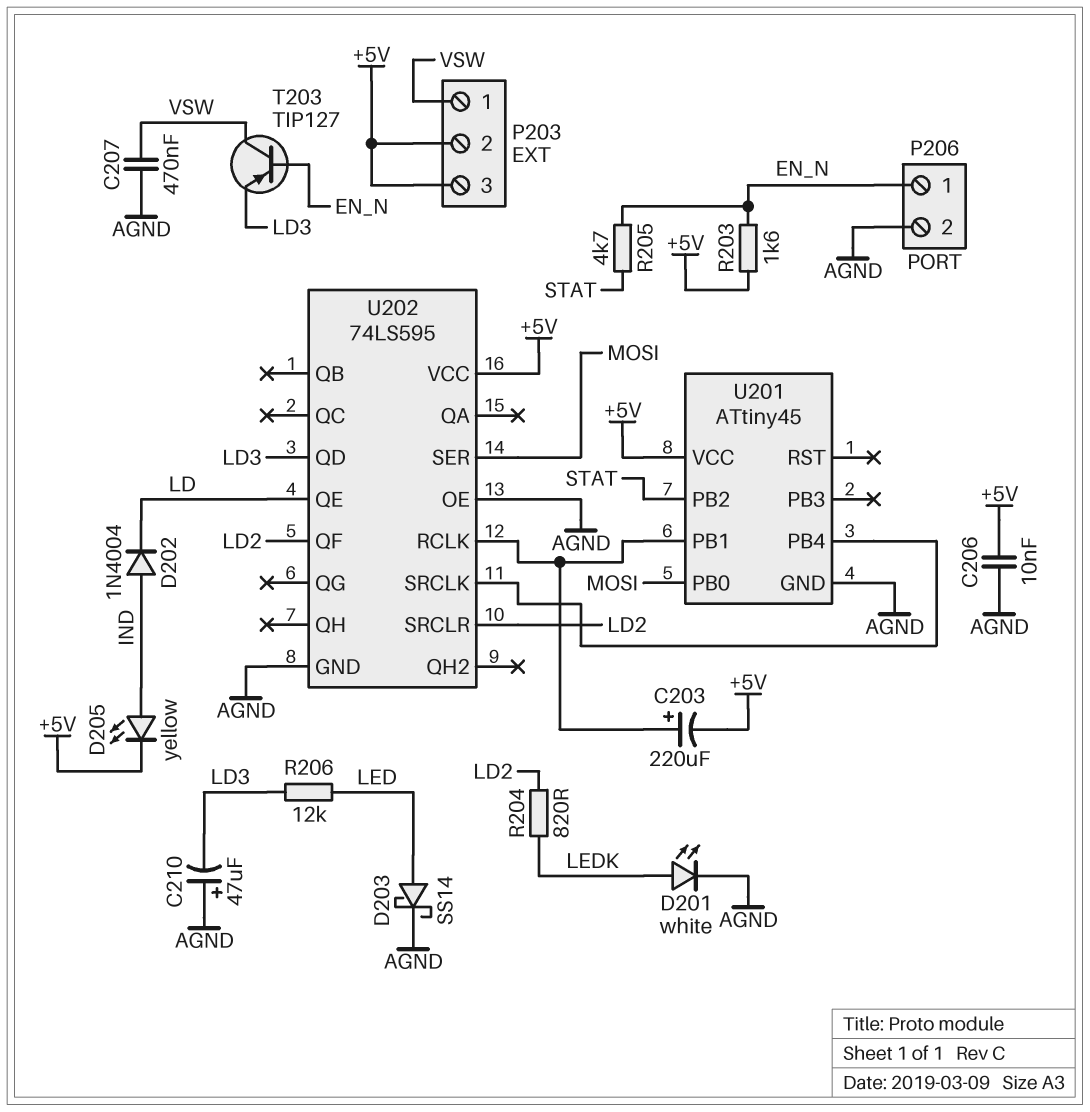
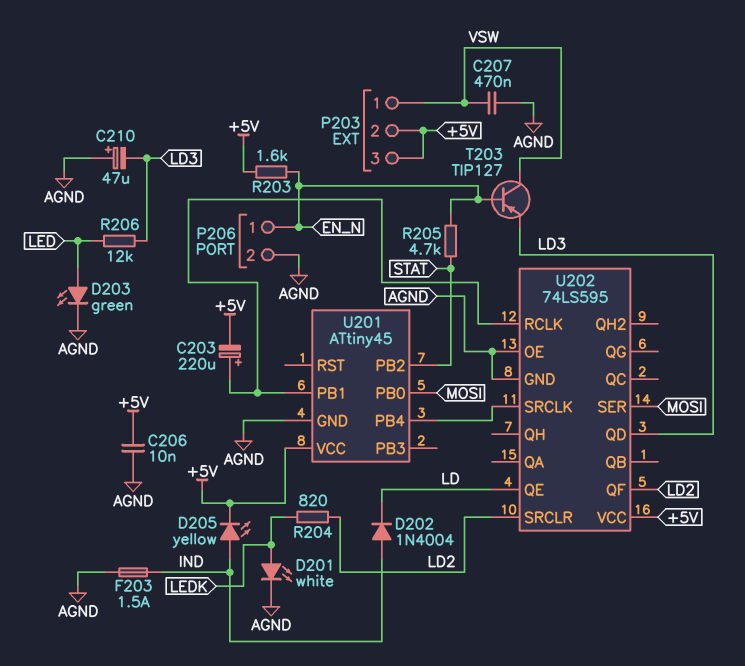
D203: schottky SS14 (A LED, K AGND) -> LED green (A LED, K AGND)
F203: none -> 1.5A (AGND, IND)

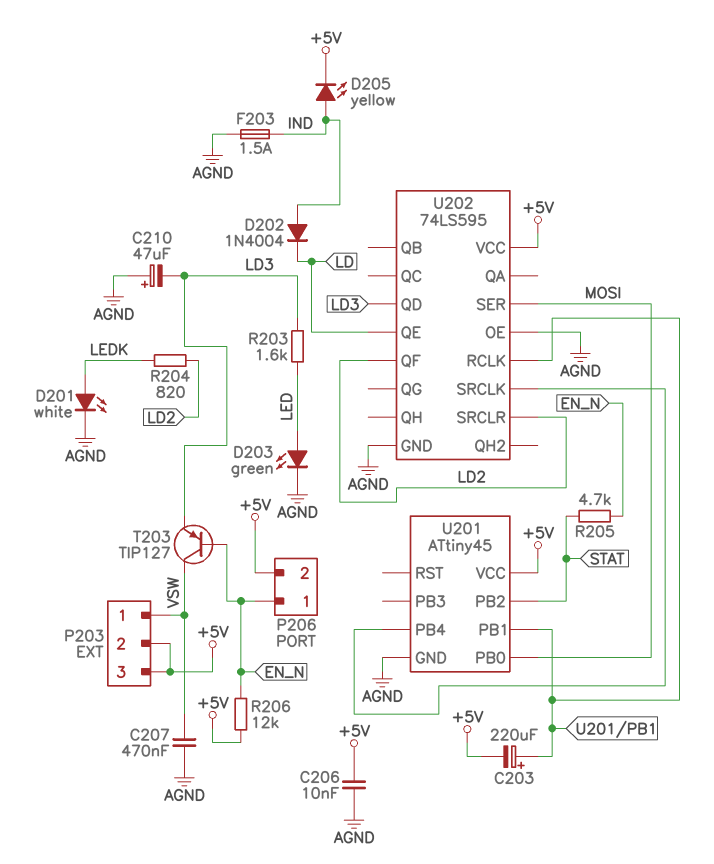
P206 pin 2: AGND -> +5V
R203: 1.6k (+5V, EN_N) -> 1.6k (LD3, LED)
R206: 12k (LD3, LED) -> 12k (+5V, EN_N)

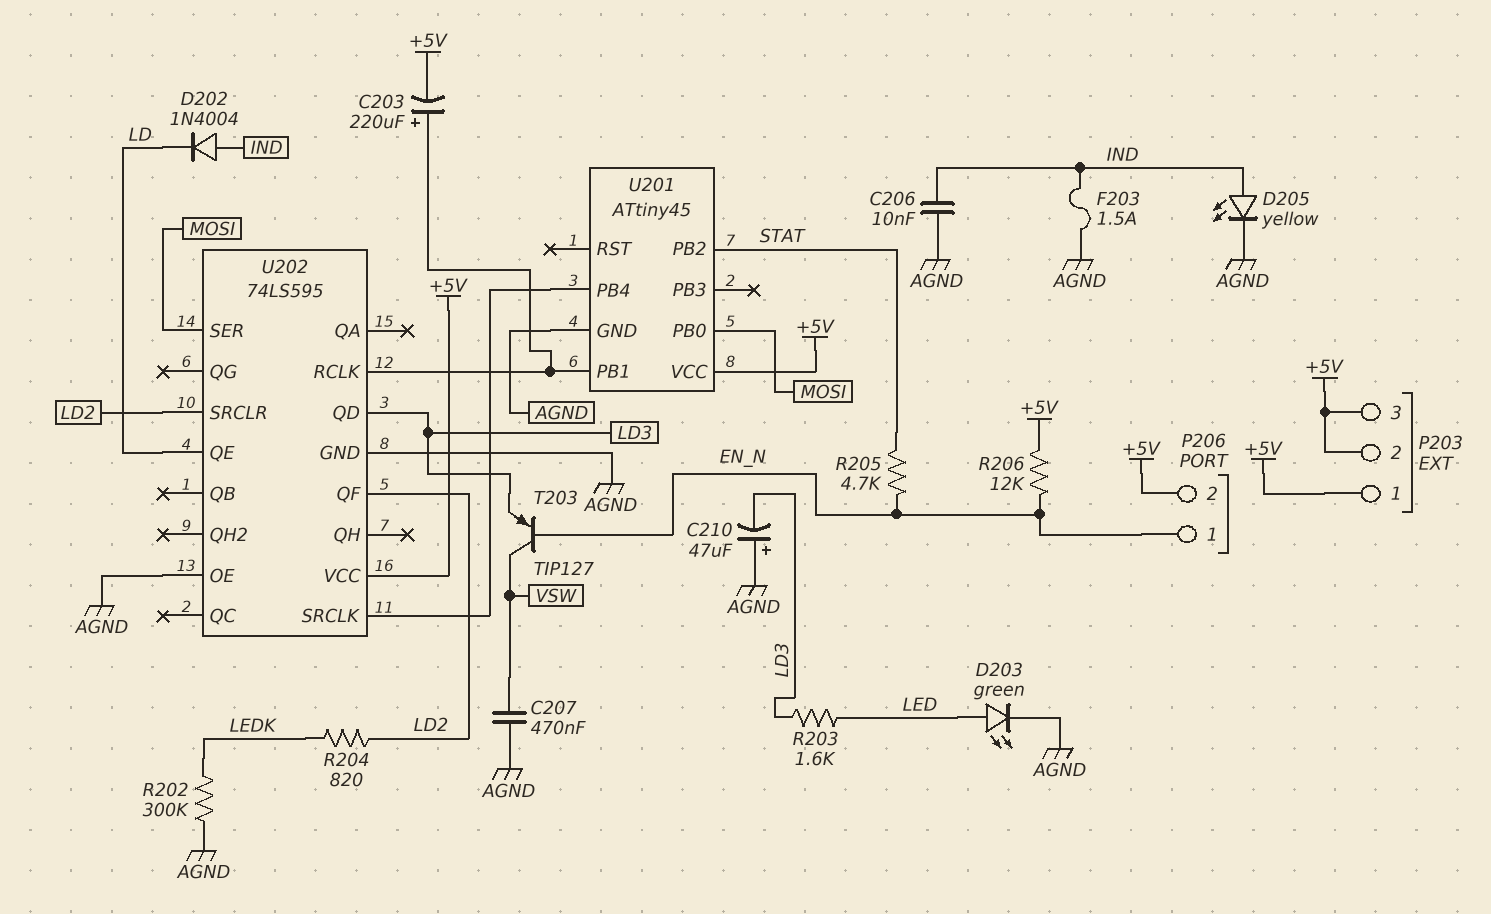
C206: 10nF (+5V, AGND) -> 10nF (AGND, IND)
D201: LED white (A LEDK, K AGND) -> none
D205: LED yellow (A IND, K +5V) -> LED yellow (A IND, K AGND)
P203 pin 1: VSW -> +5V
R202: none -> 300k (AGND, LEDK)

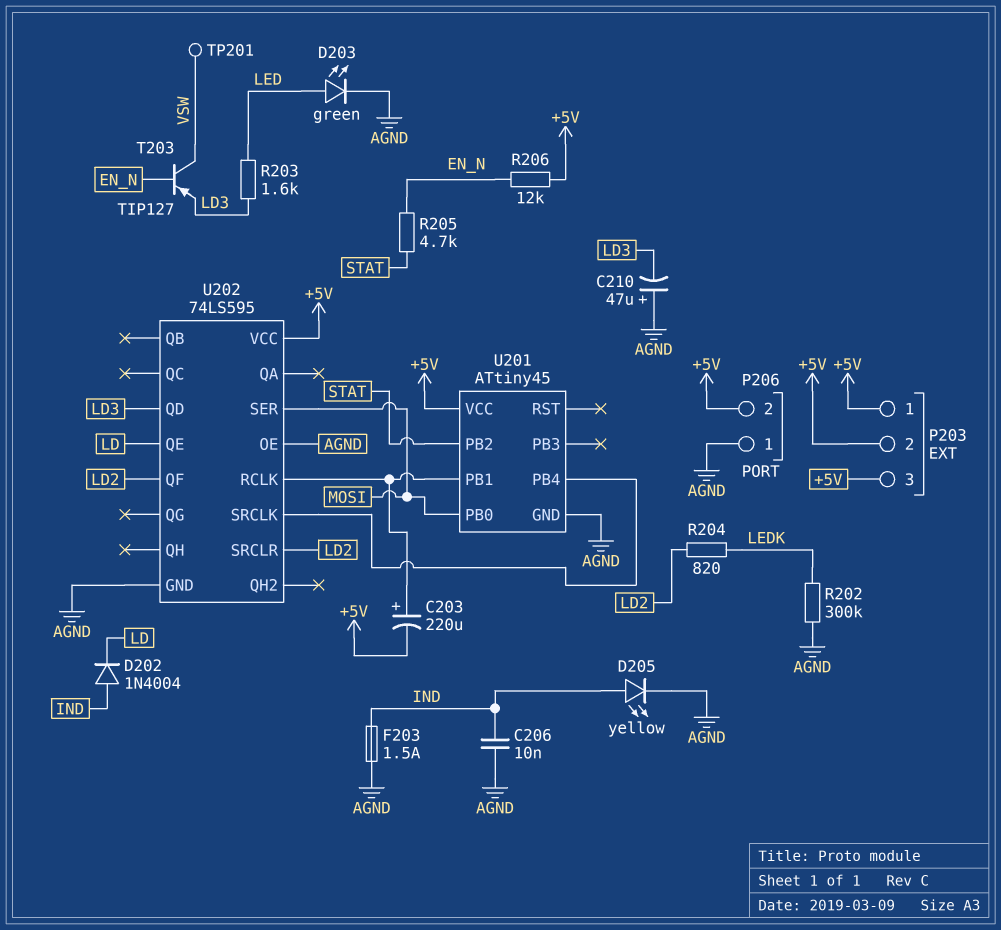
C207: 470nF (AGND, VSW) -> none
P206 pin 1: EN_N -> AGND
TP201: none -> test point (VSW)

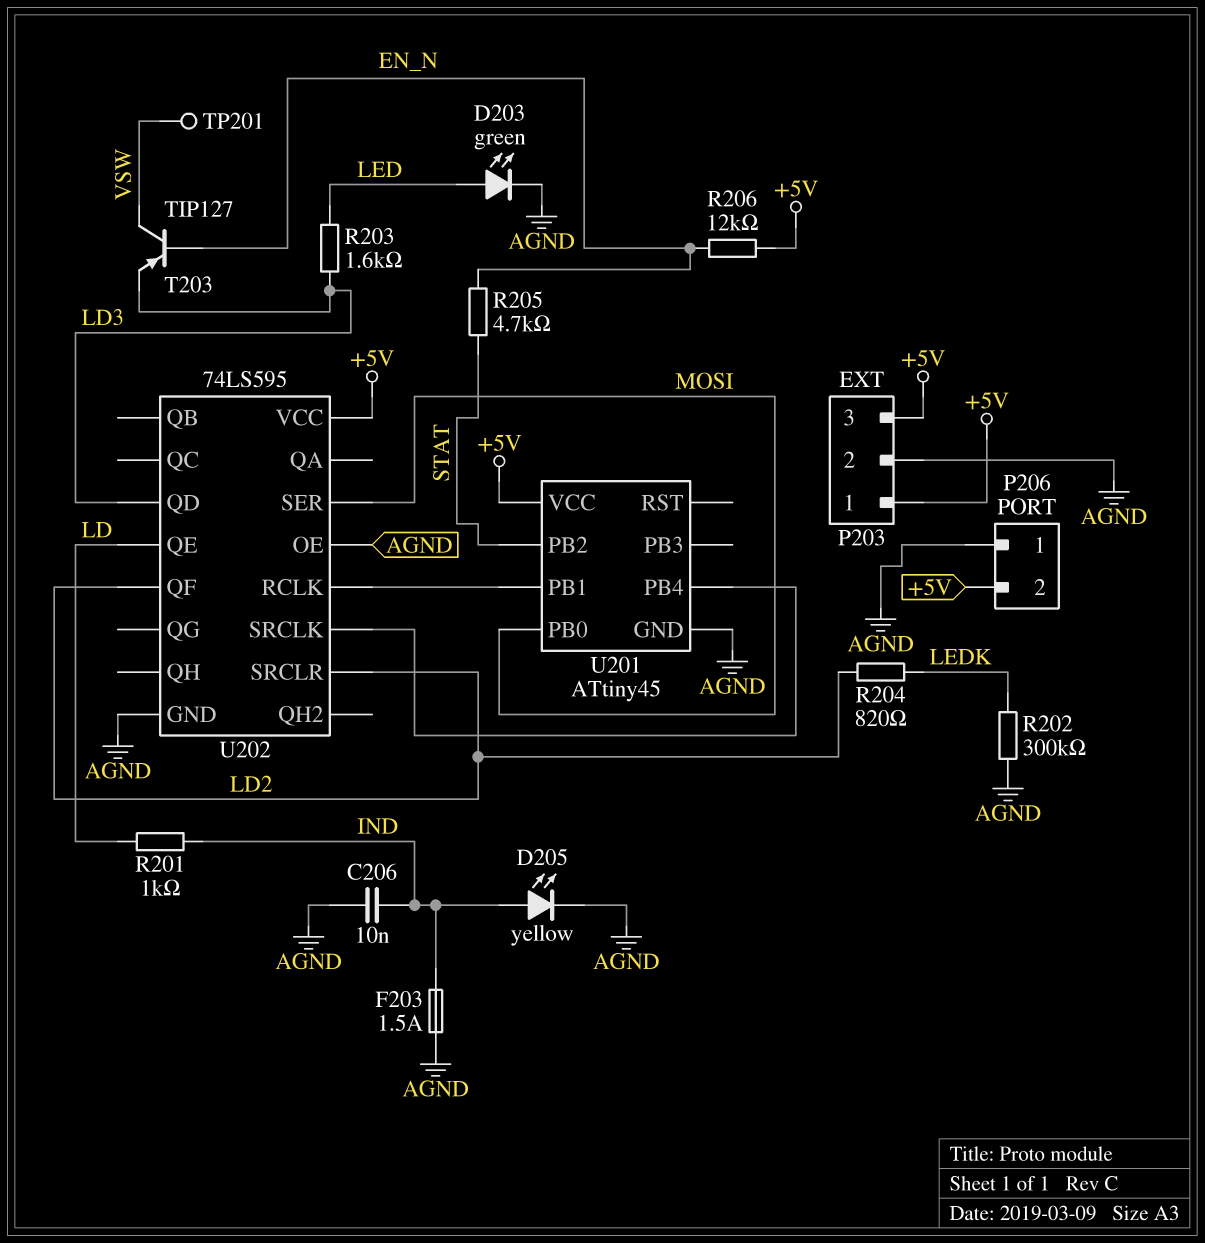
C203: 220uF (plus U201/PB1, minus +5V) -> none
C210: 47uF (plus AGND, minus LD3) -> none
D202: diode 1N4004 (A IND, K LD) -> none
P203 pin 2: +5V -> AGND
R201: none -> 1k (IND, LD)

